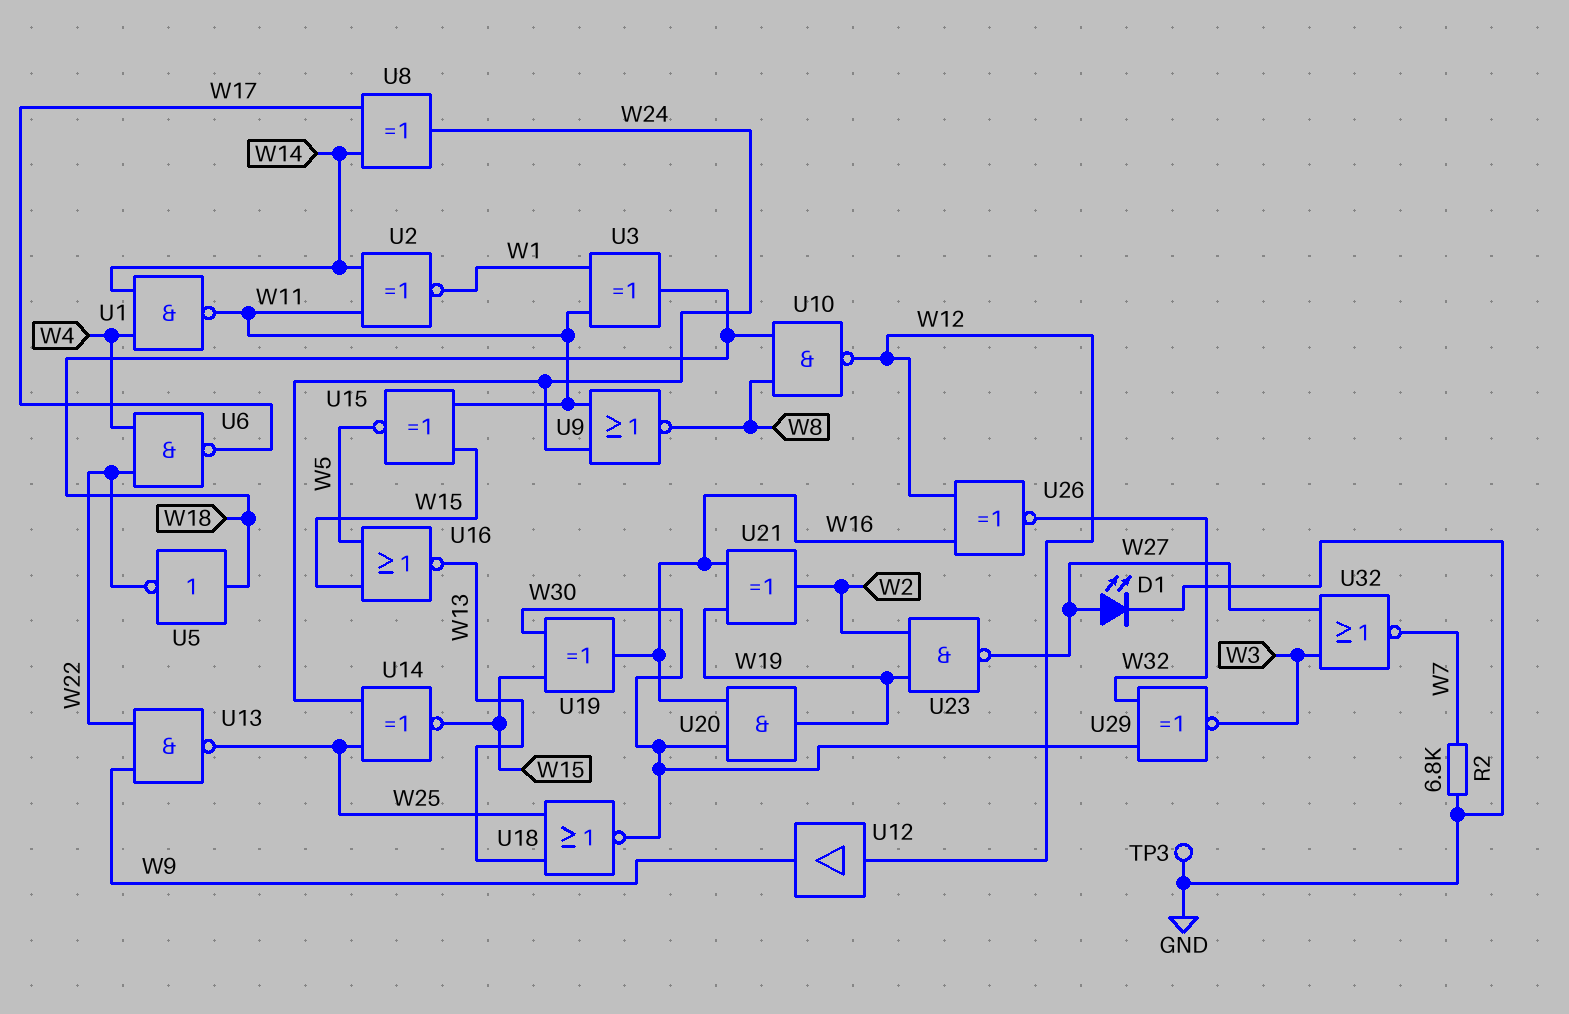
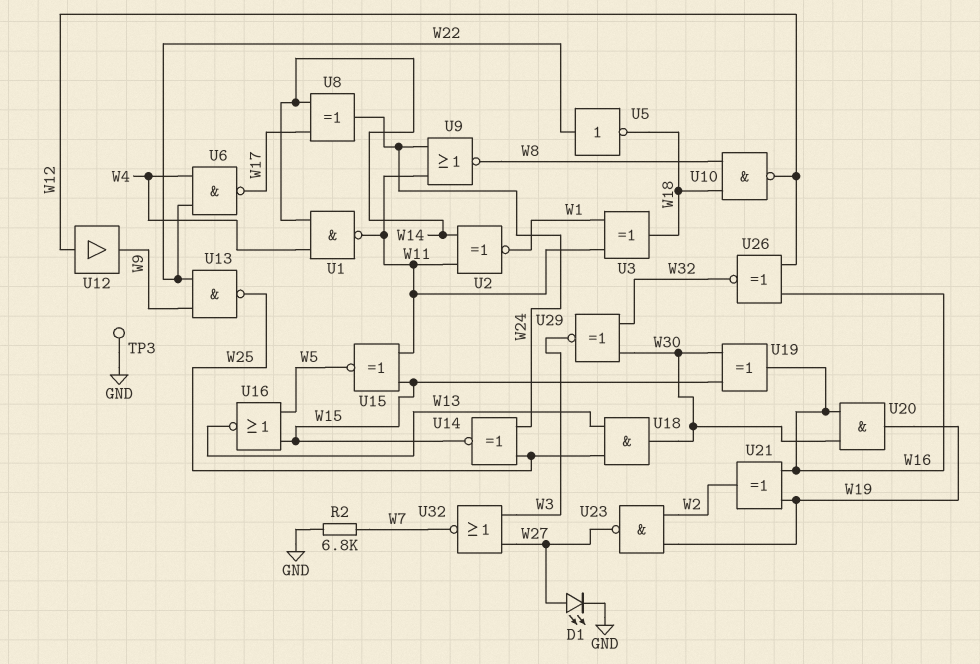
U5: NOT (in W18, out W22) -> NOT (in W22, out W18)
U18: NOR (in W13, in W25, out W30) -> AND (in W13, in W25, out W30)

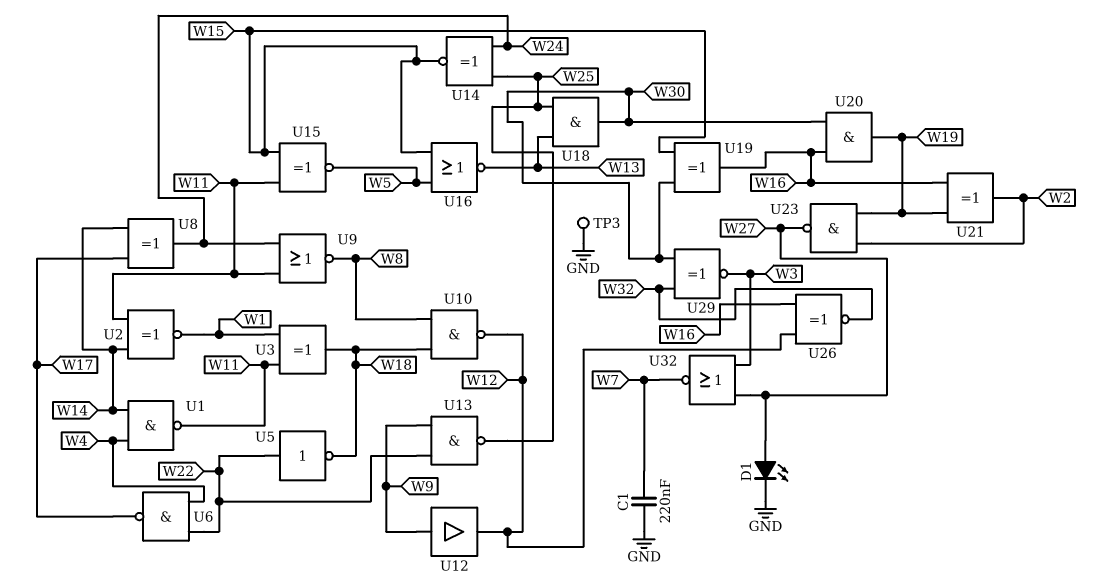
C1: none -> 220nF (GND, W7)
R2: 6.8k (GND, W7) -> none
U12: buffer (in W12, out W9) -> buffer (in W9, out W12)

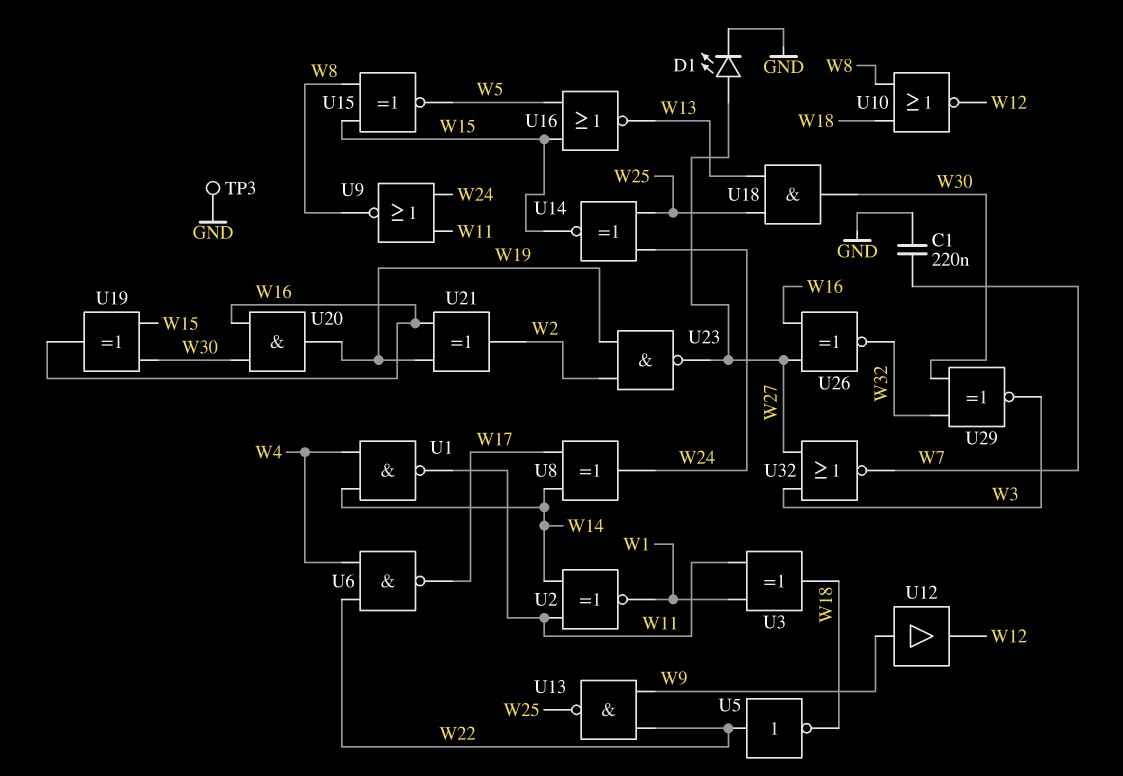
U10: NAND (in W8, in W18, out W12) -> NOR (in W8, in W18, out W12)
U15: XNOR (in W11, in W15, out W5) -> XNOR (in W8, in W15, out W5)
U26: XNOR (in W12, in W16, out W32) -> XNOR (in W16, in W27, out W32)

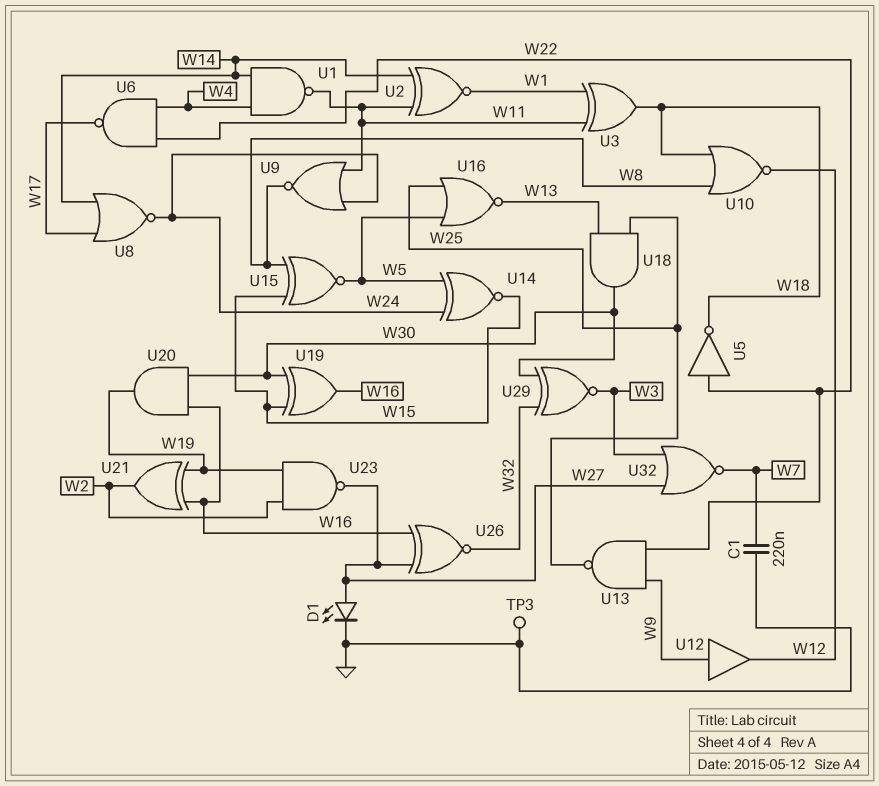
U8: XOR (in W14, in W17, out W24) -> NOR (in W14, in W17, out W24)
U14: XNOR (in W24, in W25, out W15) -> XNOR (in W5, in W24, out W15)
U16: NOR (in W5, in W15, out W13) -> NOR (in W5, in W25, out W13)

